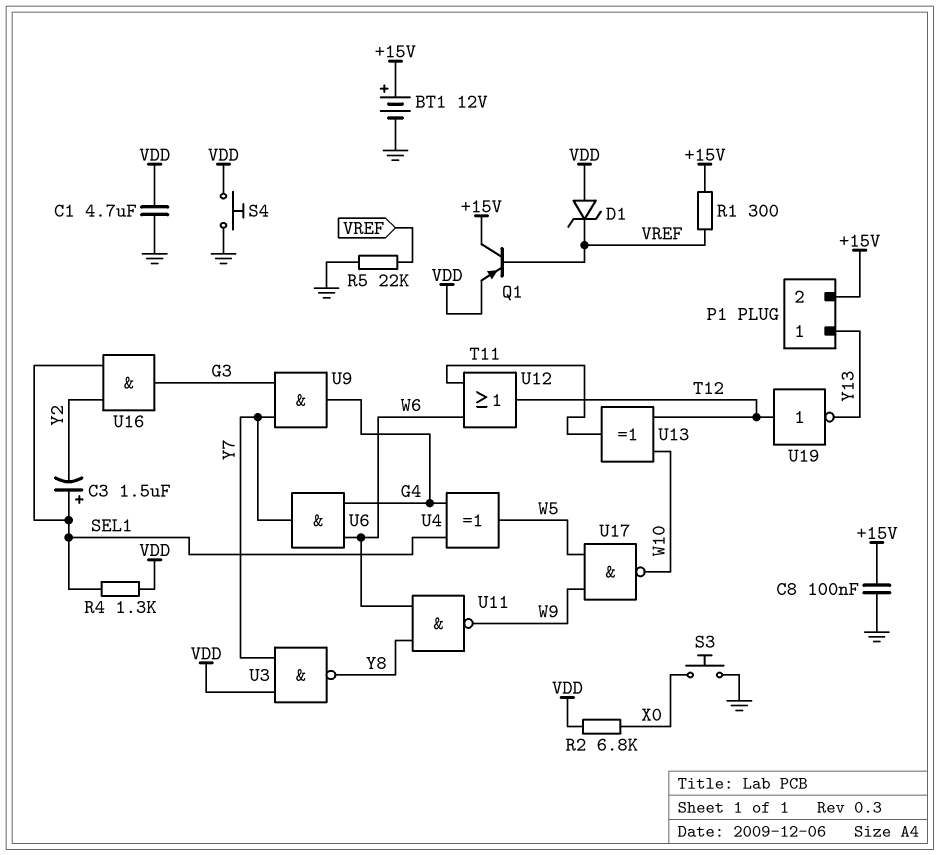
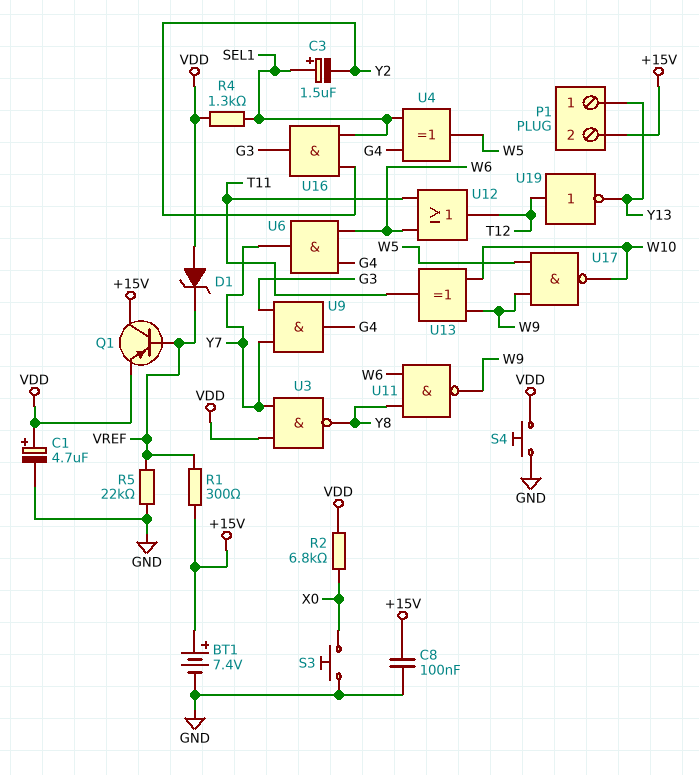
BT1: 12V (plus +15V, minus GND) -> 7.4V (plus +15V, minus GND)
C1: 4.7uF (GND, VDD) -> 4.7uF (plus VDD, minus GND)
U13: XOR (in T12, in W10, out T11) -> XOR (in W9, in W10, out T11)

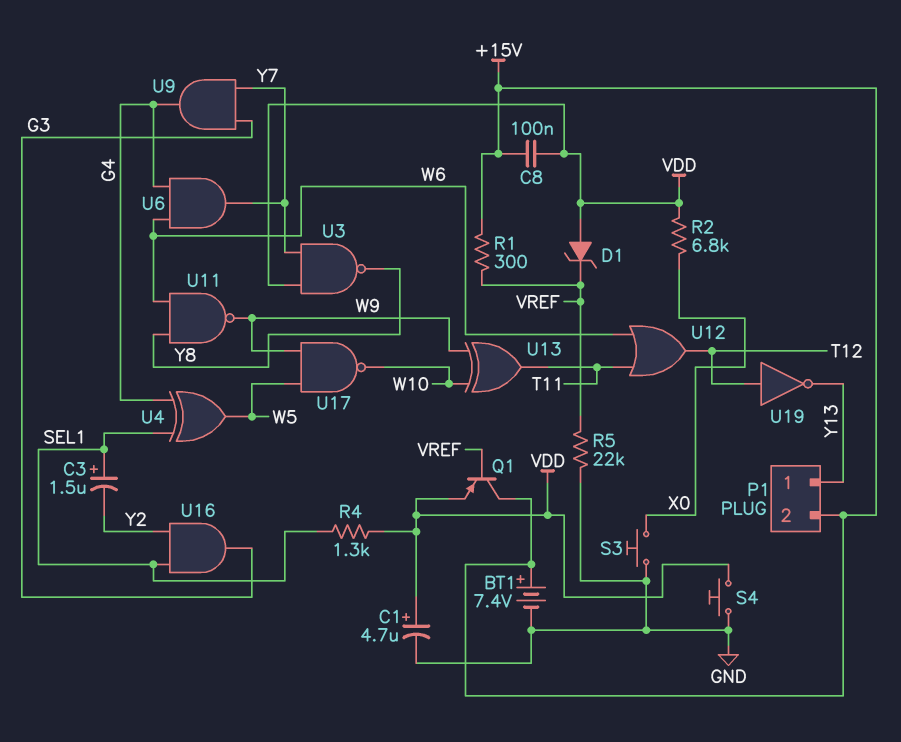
C8: 100nF (+15V, GND) -> 100nF (+15V, VDD)

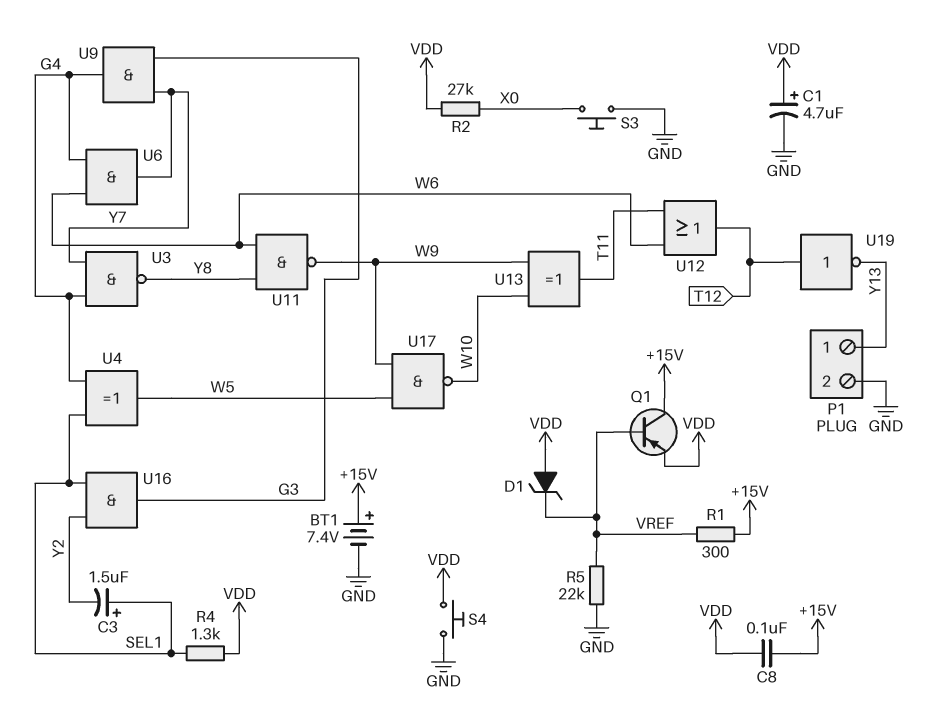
P1 pin 2: +15V -> GND
R2: 6.8k (VDD, X0) -> 27k (VDD, X0)
U3: NAND (in VDD, in Y7, out Y8) -> NAND (in G4, in Y7, out Y8)

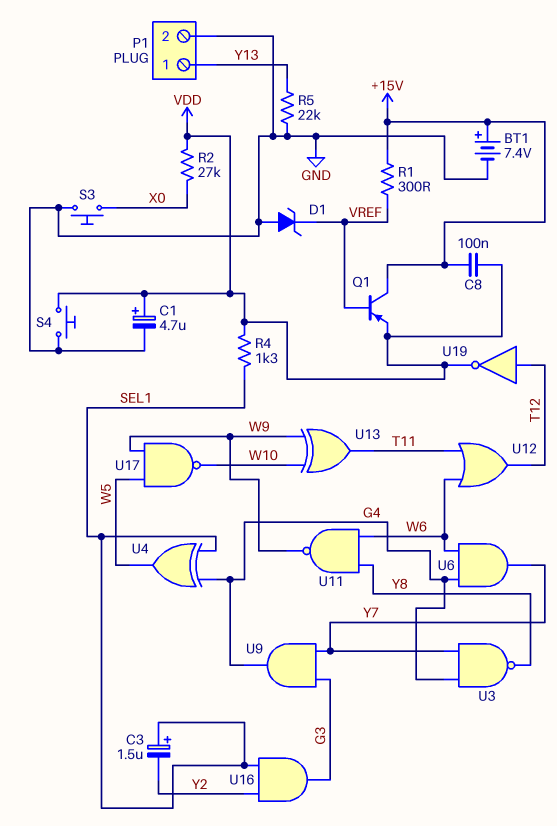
D1: zener (A VDD, K VREF) -> zener (A GND, K VREF)
R5: 22k (GND, VREF) -> 22k (GND, Y13)
U19: NOT (in T12, out Y13) -> NOT (in T12, out VDD)

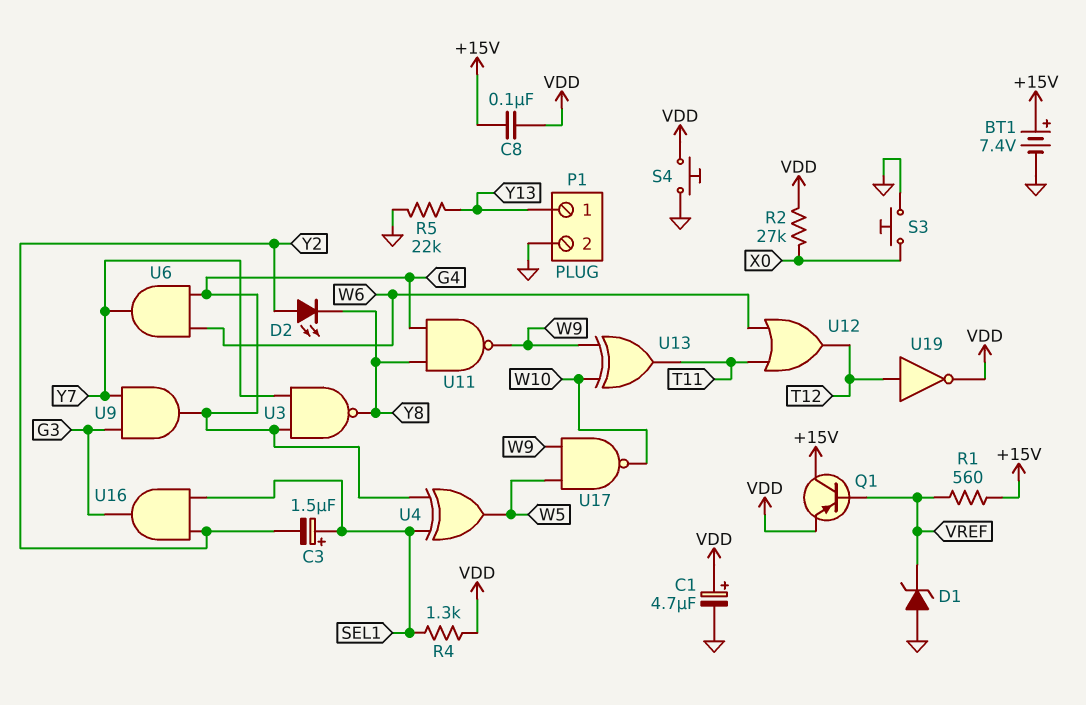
D2: none -> LED (A Y2, K Y8)
R1: 300 (+15V, VREF) -> 560 (+15V, VREF)
U11: NAND (in W6, in Y8, out W9) -> NAND (in G4, in Y8, out W9)

